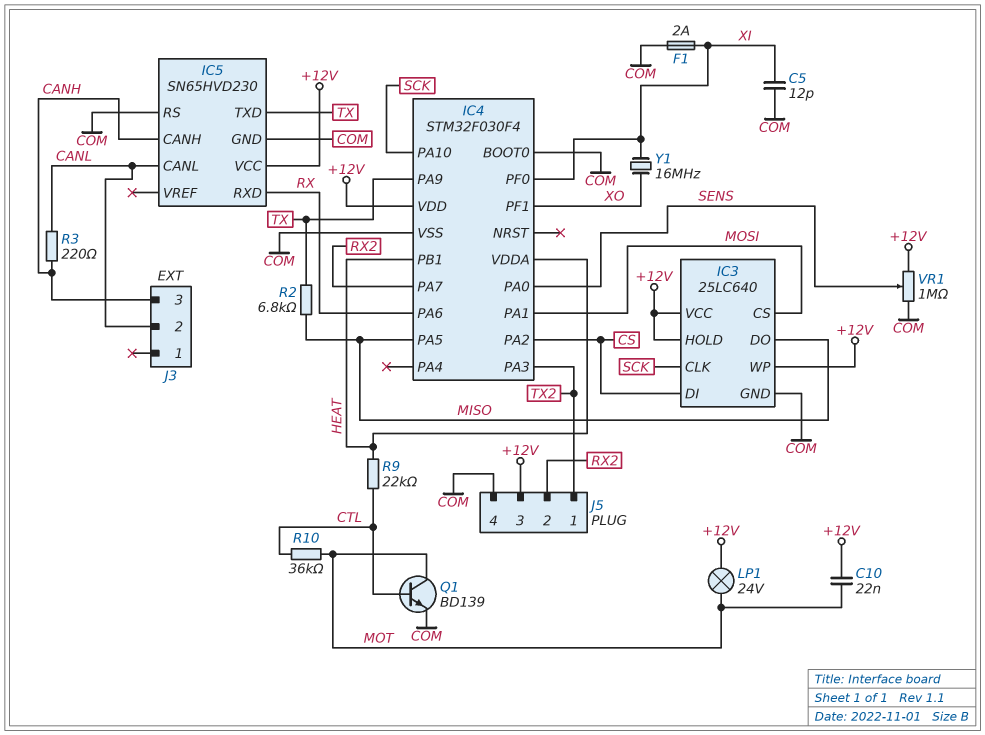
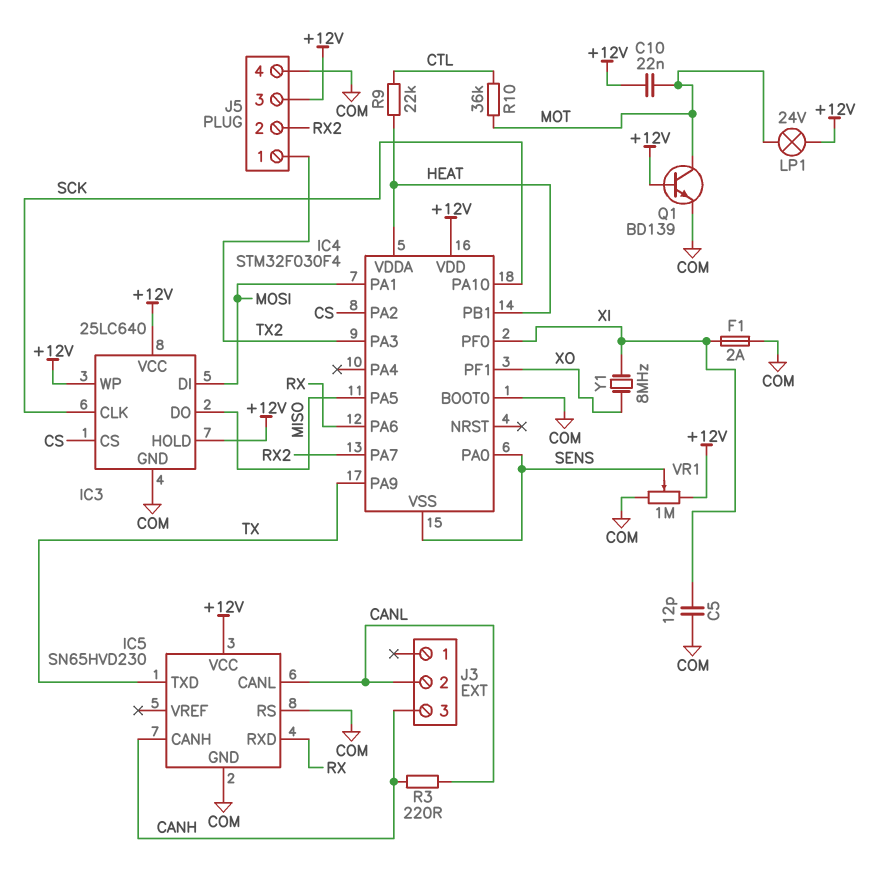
IC3 pin CS: MOSI -> CS
IC3 pin DI: CS -> MOSI
IC4 pin VSS: COM -> SENS
Q1: NPN BD139 (B CTL, C MOT, E COM) -> NPN BD139 (B +12V, C MOT, E COM)
R2: 6.8k (MISO, TX) -> none
Y1: 16MHz (XI, XO) -> 8MHz (XI, XO)

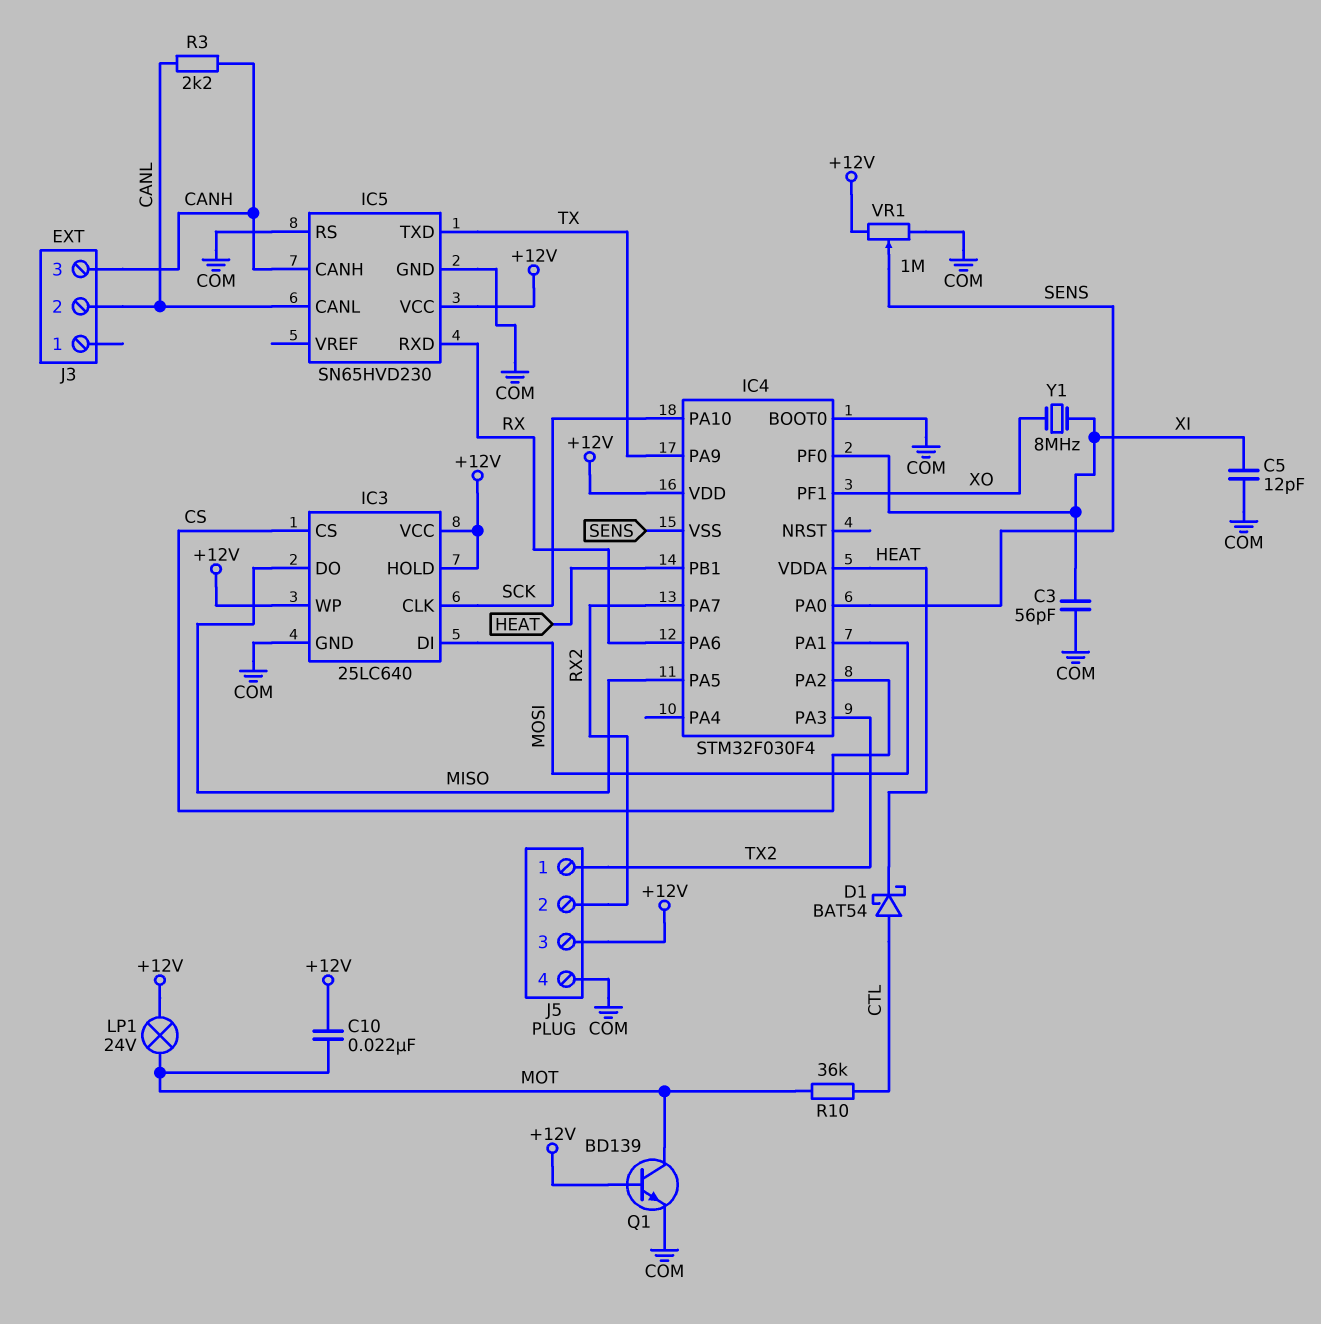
C3: none -> 56pF (COM, XI)
D1: none -> schottky BAT54 (A CTL, K HEAT)
F1: 2A (COM, XI) -> none
R3: 220 (CANH, CANL) -> 2.2k (CANH, CANL)
R9: 22k (CTL, HEAT) -> none

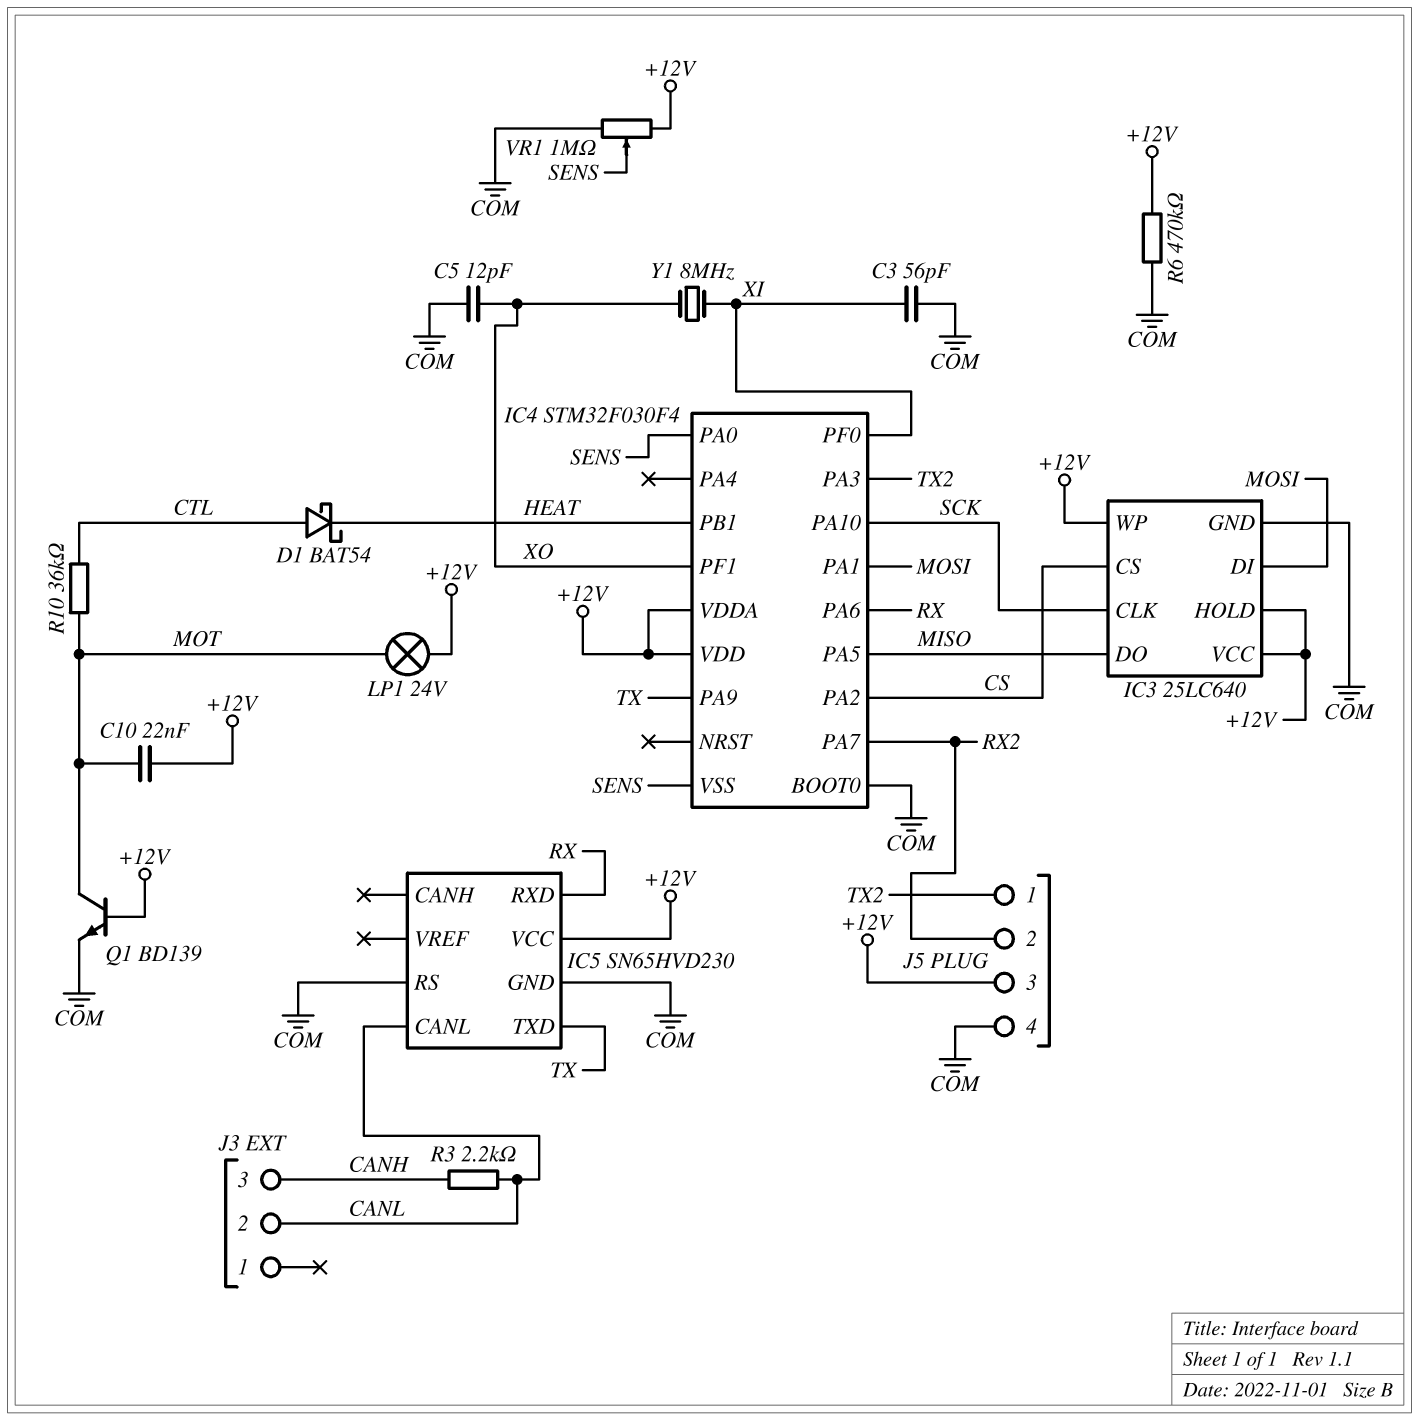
C5: 12pF (COM, XI) -> 12pF (COM, XO)
IC4 pin VDDA: HEAT -> +12V
IC5 pin CANH: CANH -> none
R6: none -> 470k (+12V, COM)

